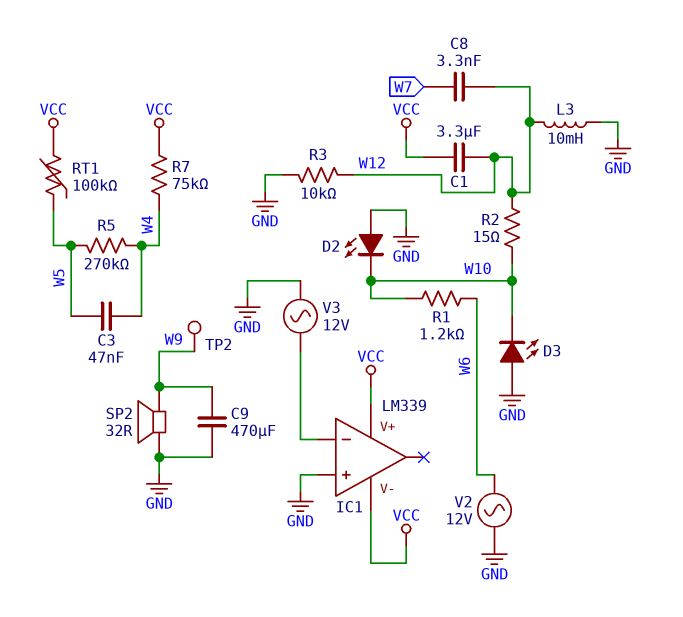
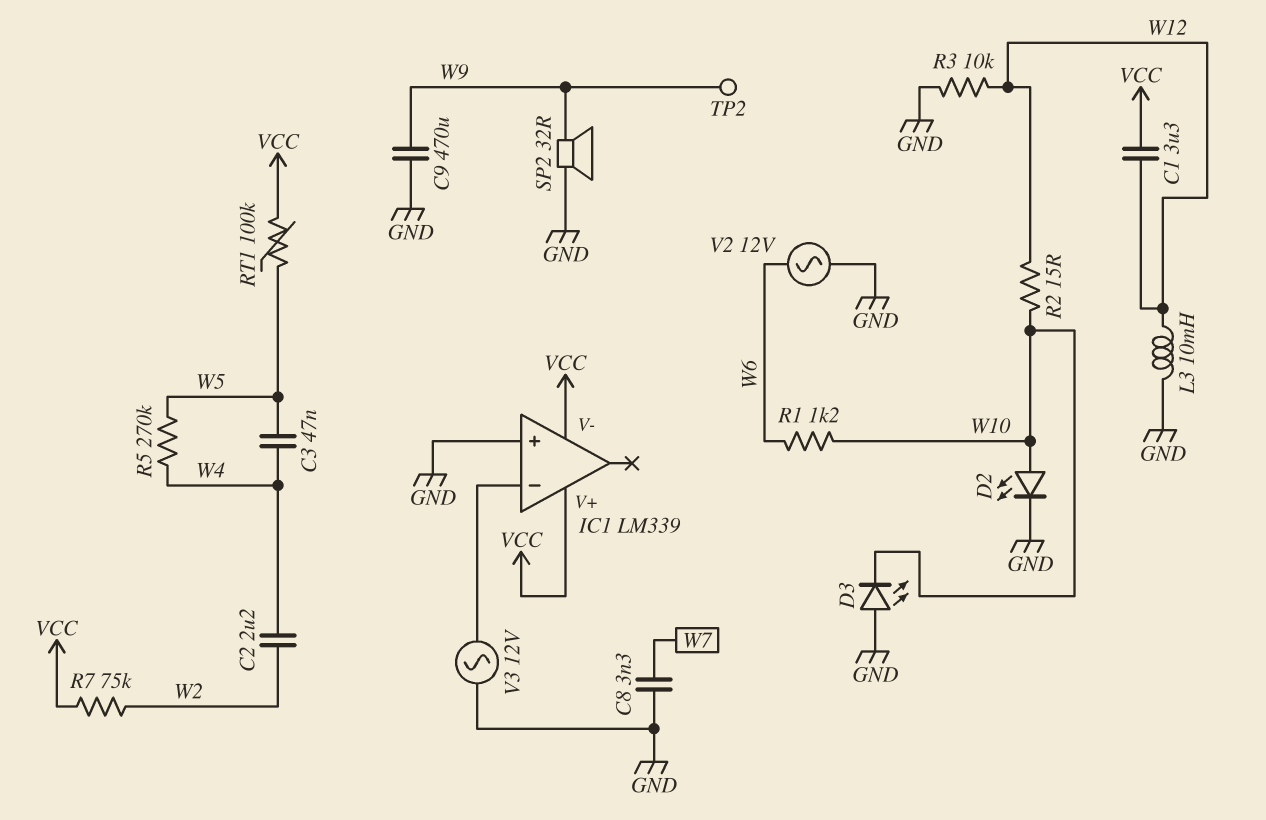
C2: none -> 2.2uF (W2, W4)
C8: 3.3nF (W7, W12) -> 3.3nF (GND, W7)
D2: LED (A GND, K W10) -> LED (A W10, K GND)
R7: 75k (VCC, W4) -> 75k (VCC, W2)

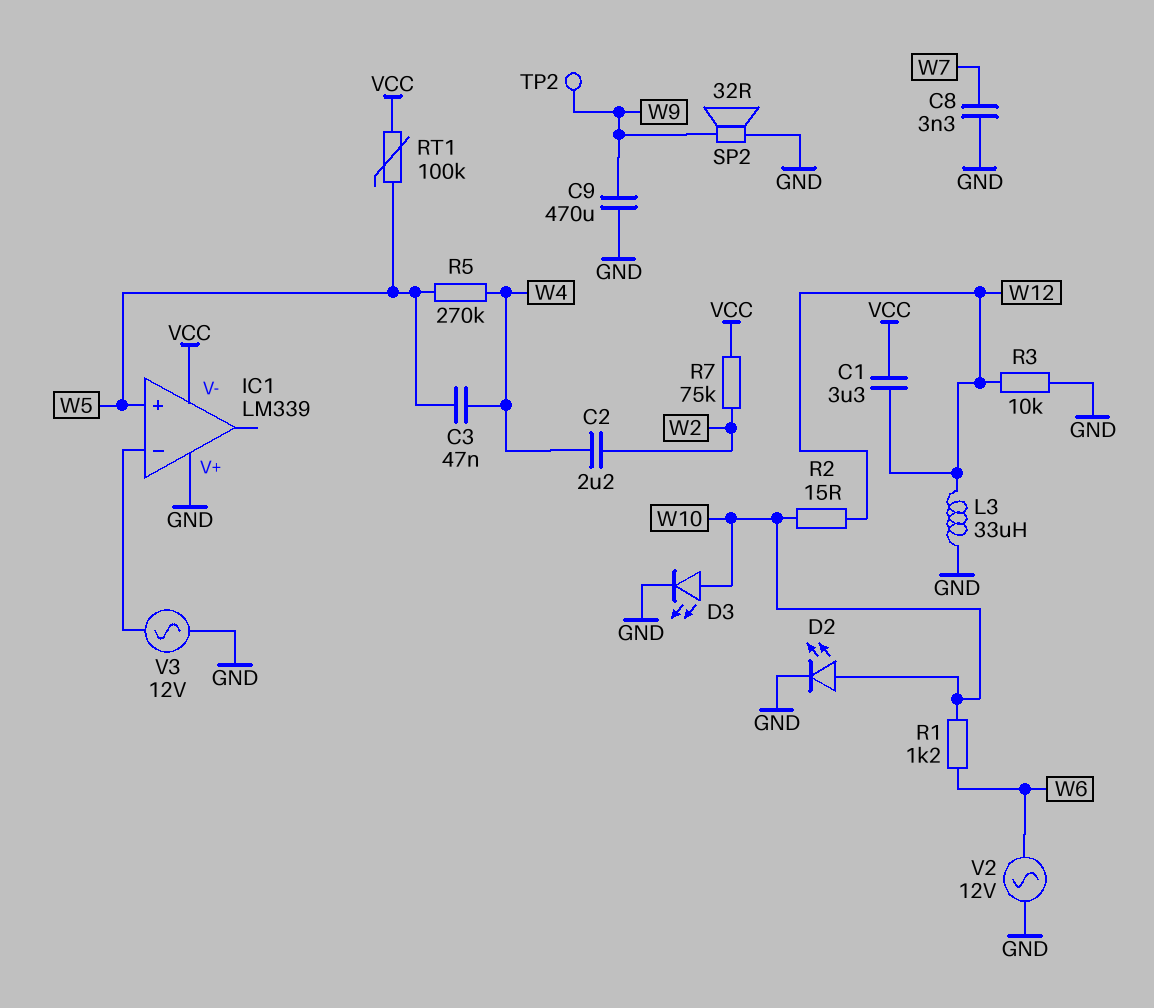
D3: LED (A GND, K W10) -> LED (A W10, K GND)
IC1 pin V+: VCC -> GND
IC1 pin in+: GND -> W5
L3: 10mH (GND, W12) -> 33uH (GND, W12)

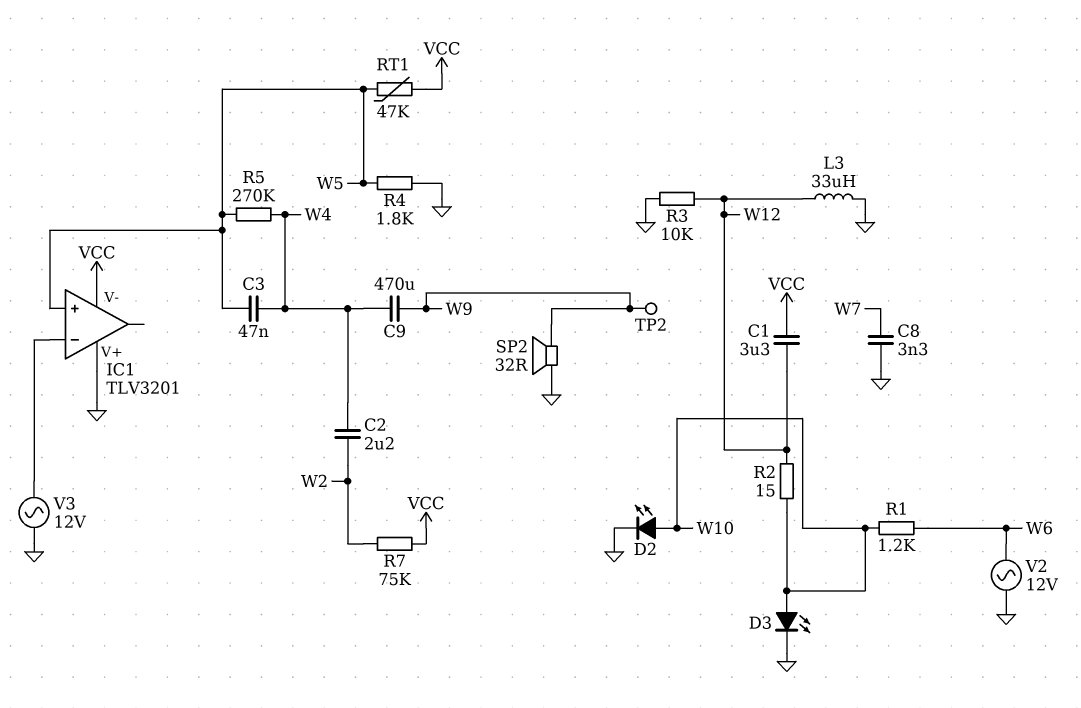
C9: 470uF (GND, W9) -> 470uF (W4, W9)
IC1: LM339 -> TLV3201
R4: none -> 1.8k (GND, W5)
RT1: 100k (VCC, W5) -> 47k (VCC, W5)

